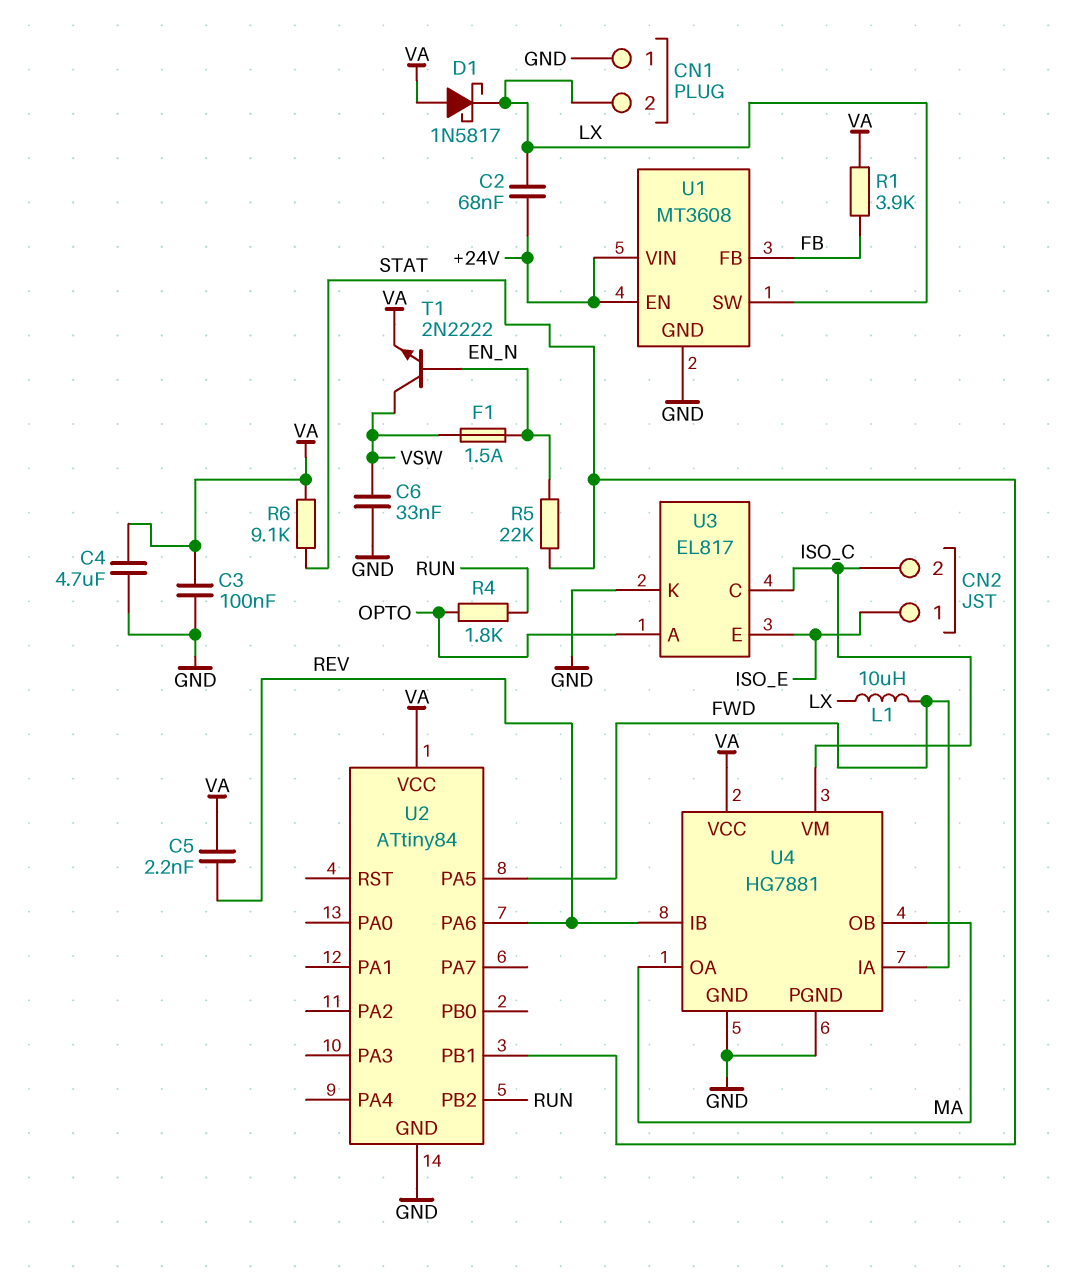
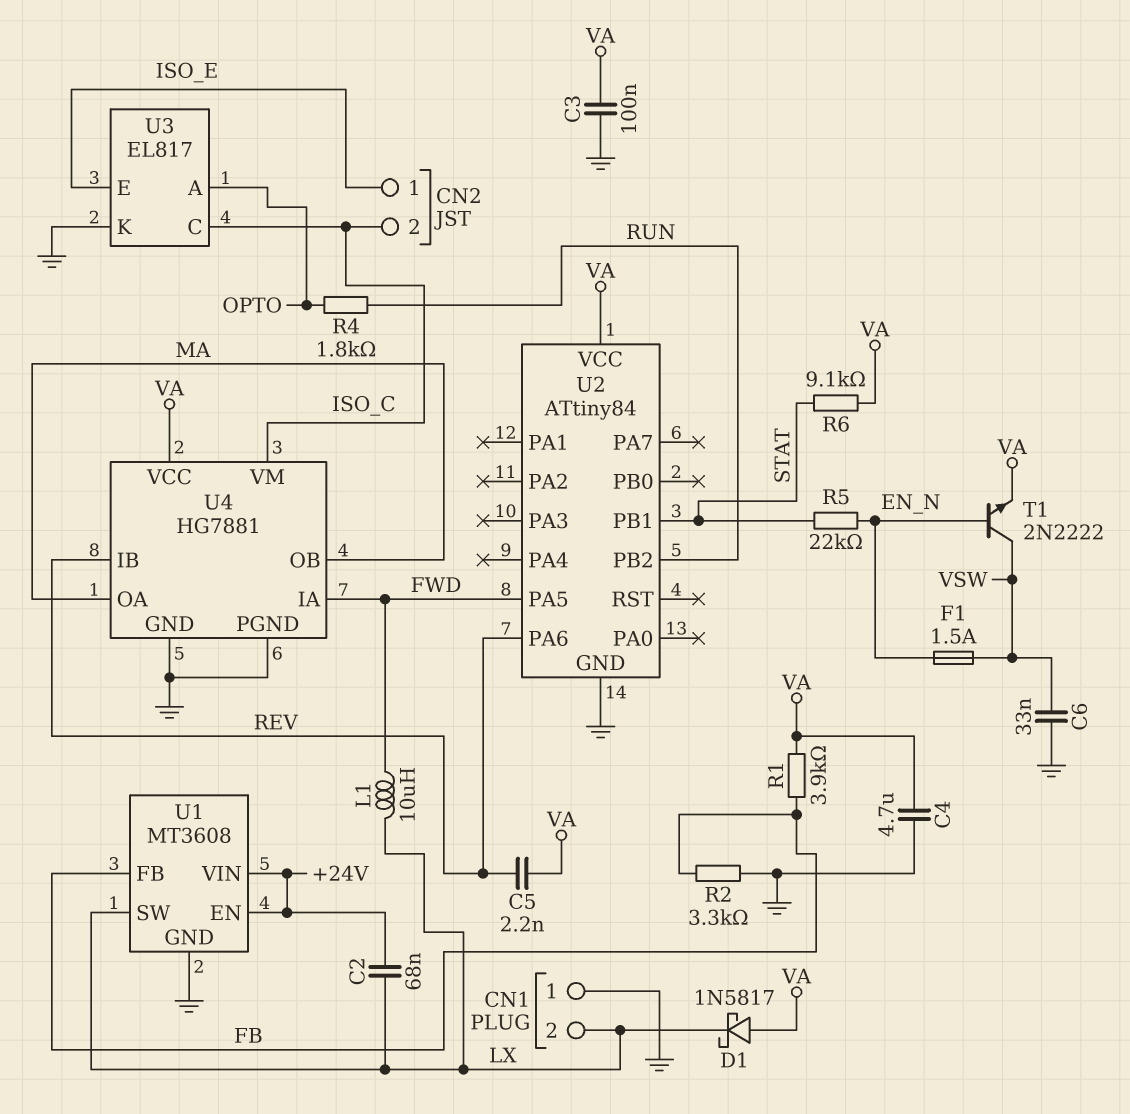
R2: none -> 3.3k (FB, GND)

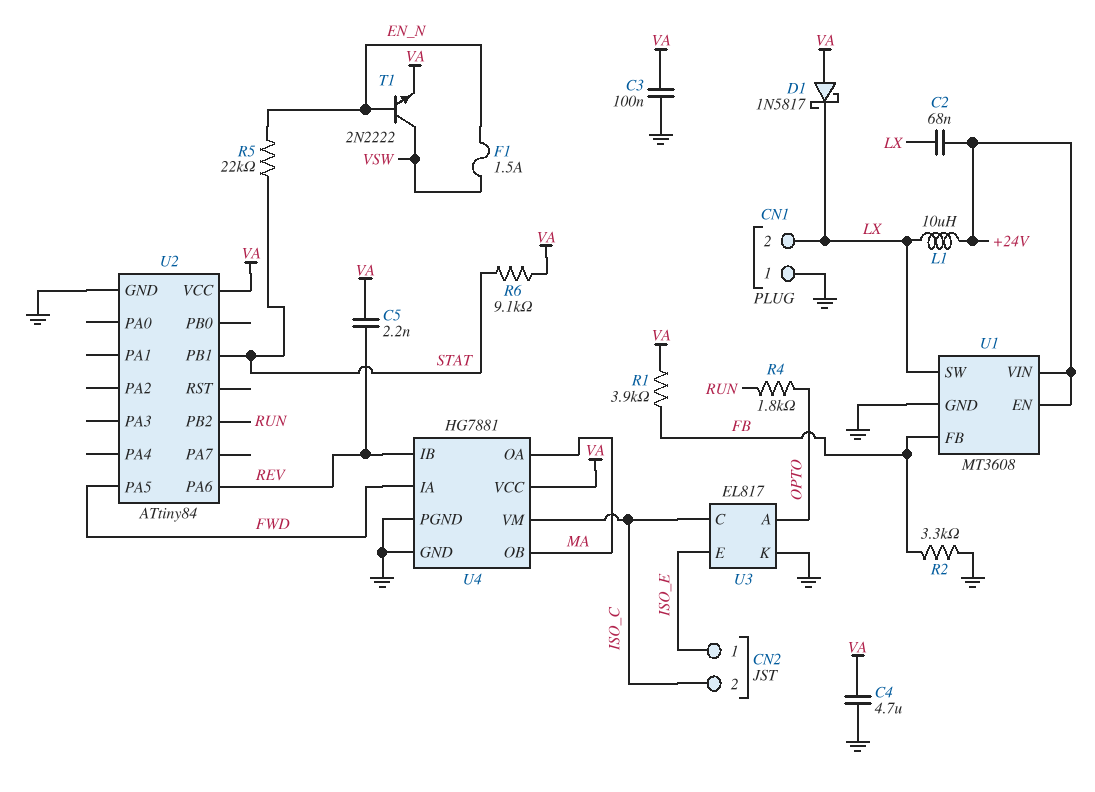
C6: 33nF (GND, VSW) -> none
L1: 10uH (FWD, LX) -> 10uH (+24V, LX)

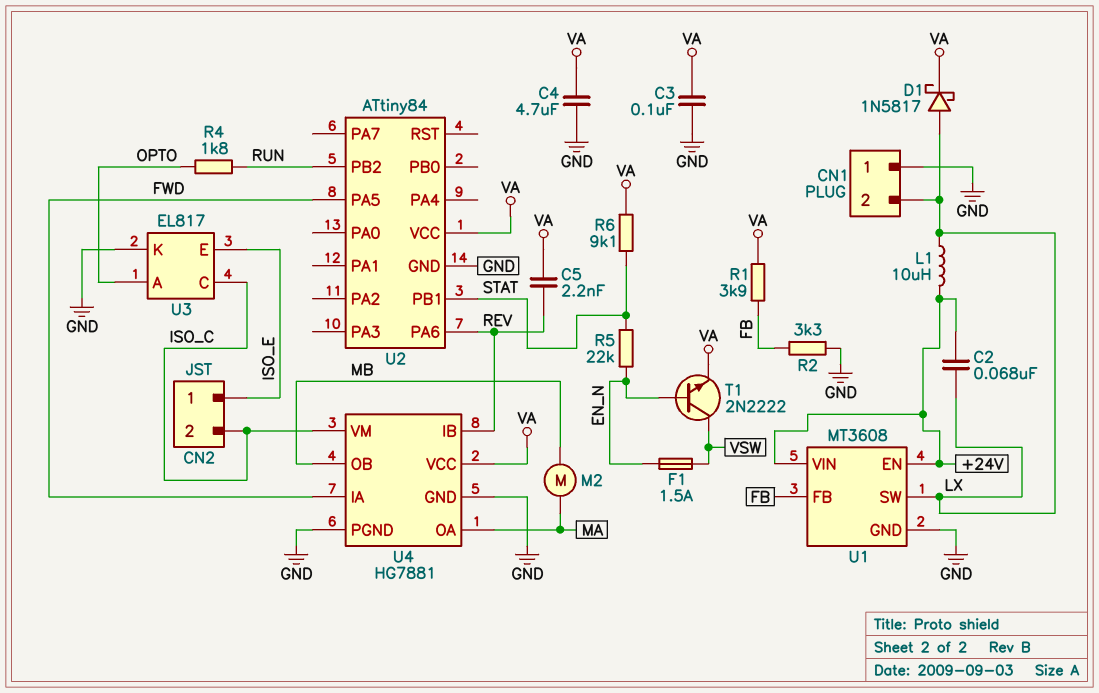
D1: schottky 1N5817 (A VA, K LX) -> schottky 1N5817 (A LX, K VA)
M2: none -> motor (MA, MB)
U4 pin OB: MA -> MB

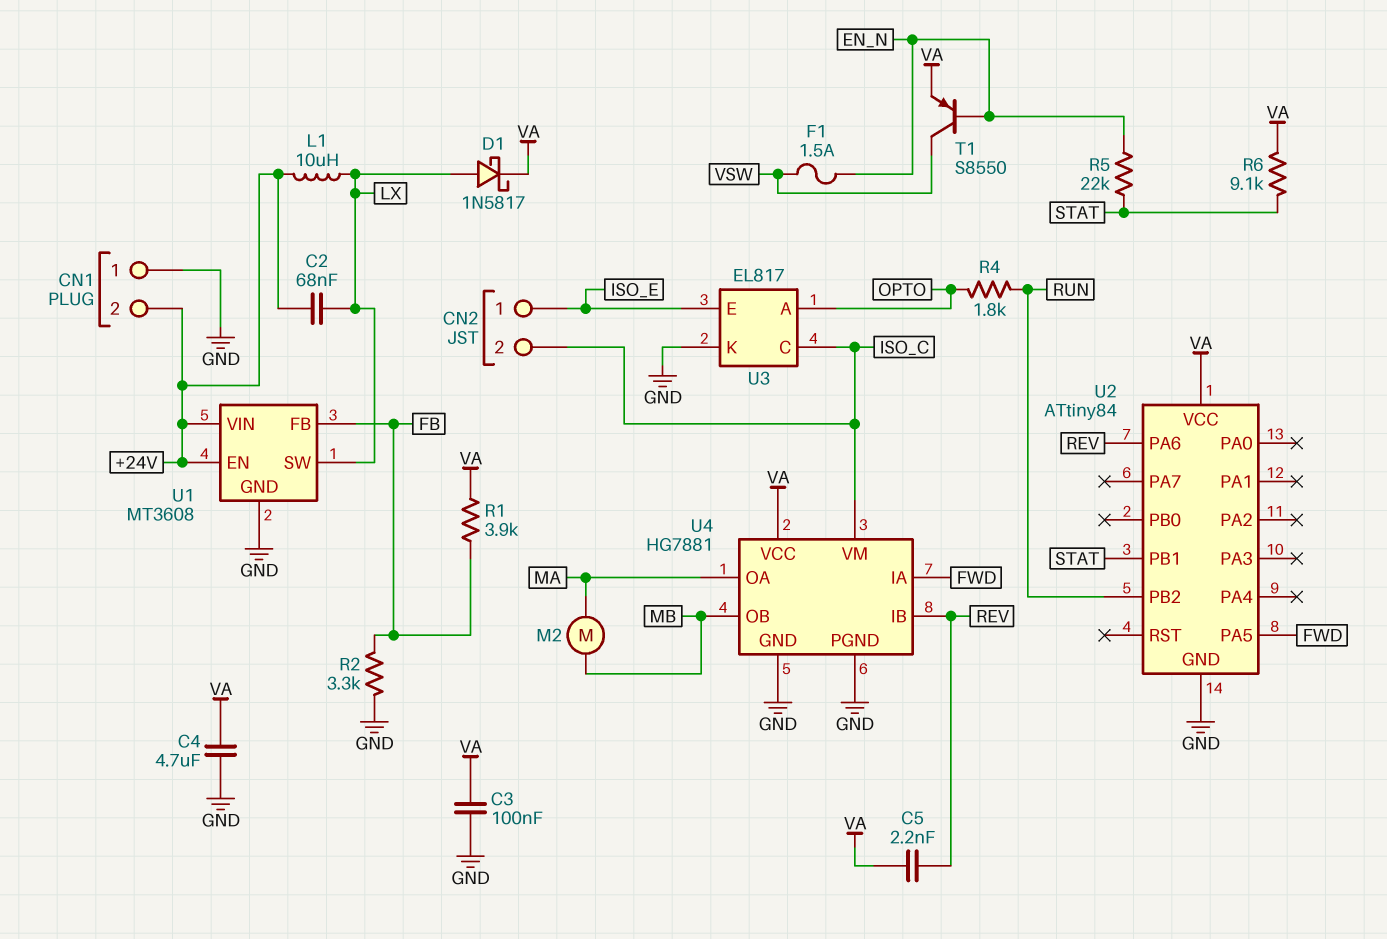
CN1 pin 2: LX -> +24V
T1: NPN 2N2222 (B EN_N, C VSW, E VA) -> PNP S8550 (B EN_N, C VSW, E VA)

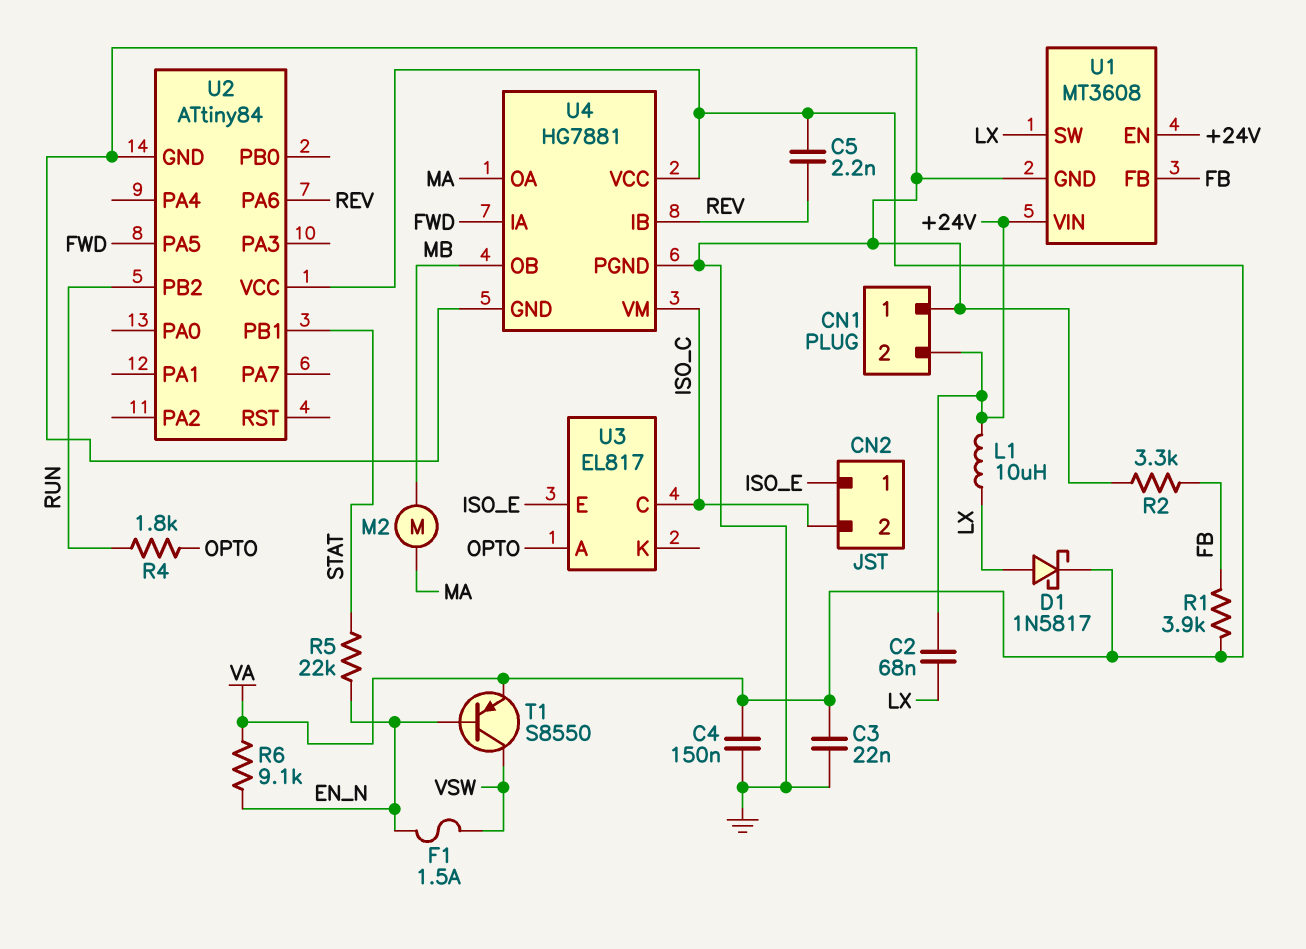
C3: 100nF (GND, VA) -> 22nF (GND, VA)
C4: 4.7uF (GND, VA) -> 150nF (GND, VA)
R6: 9.1k (STAT, VA) -> 9.1k (EN_N, VA)
U3 pin K: GND -> none

